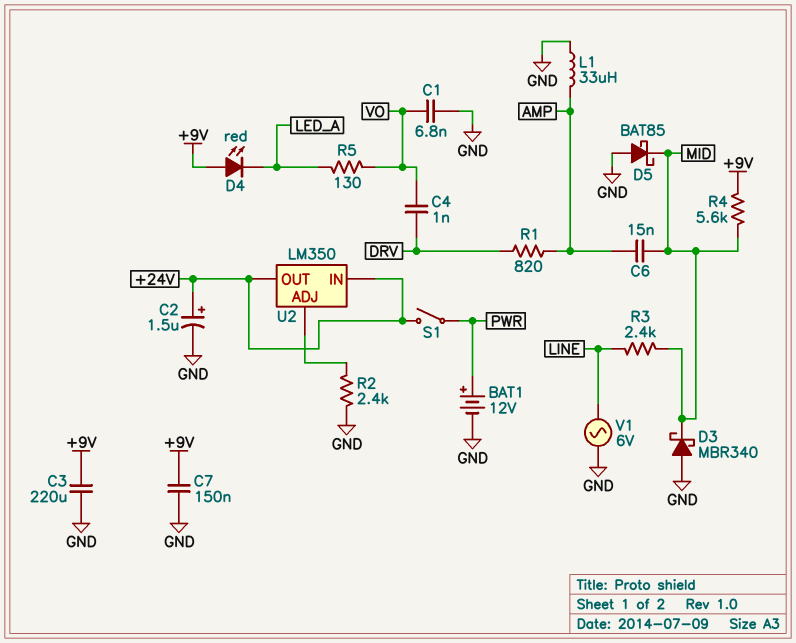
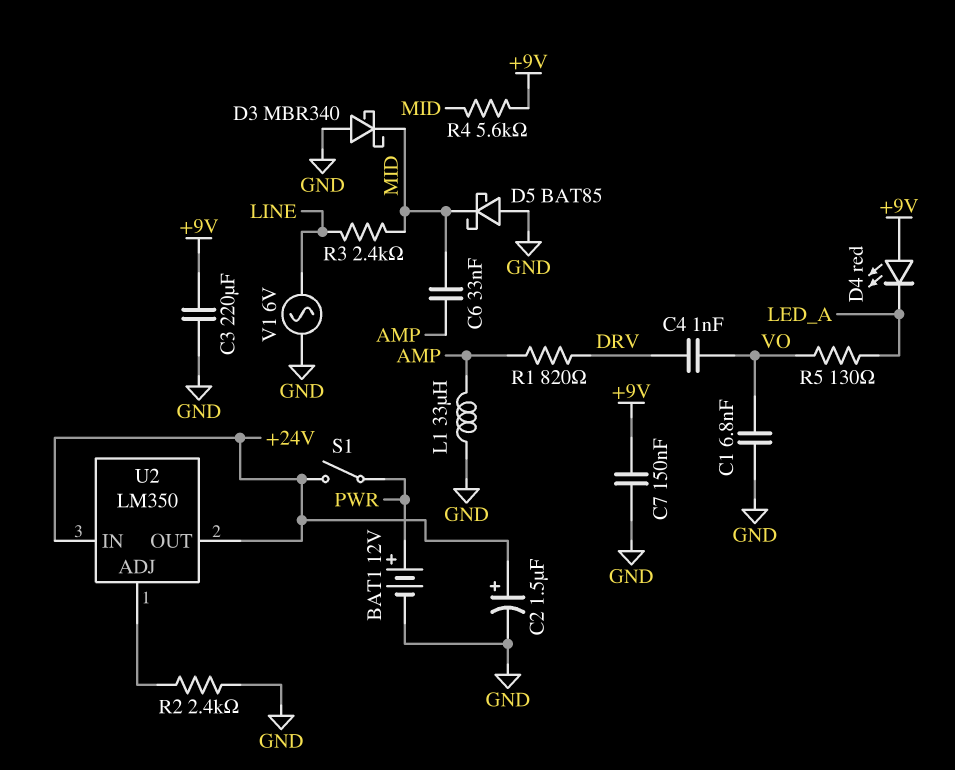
C6: 15nF (AMP, MID) -> 33nF (AMP, MID)

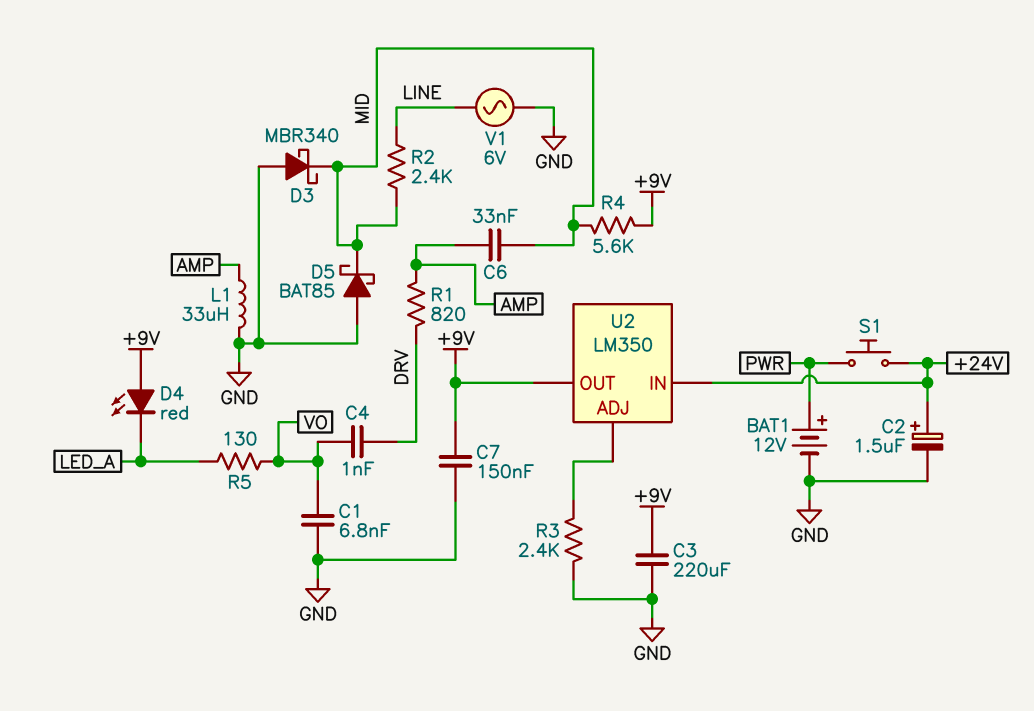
R2: 2.4k (GND, U2/ADJ) -> 2.4k (LINE, MID)
R3: 2.4k (LINE, MID) -> 2.4k (GND, U2/ADJ)
S1: switch (+24V, PWR) -> button (+24V, PWR)
U2 pin OUT: +24V -> +9V

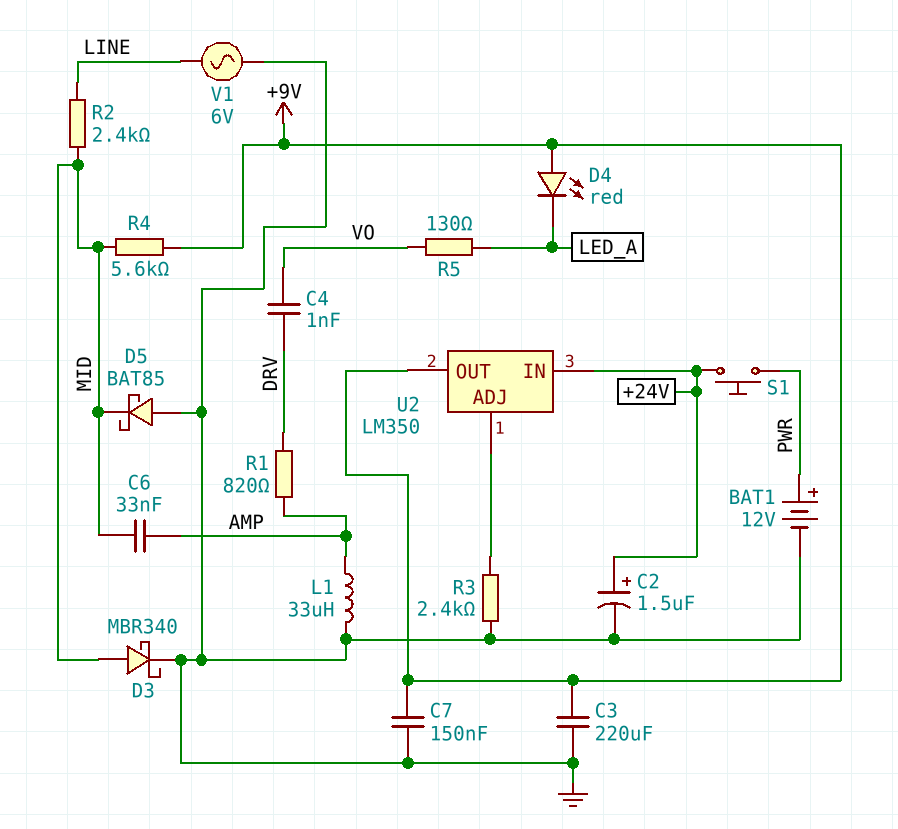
C1: 6.8nF (GND, VO) -> none
D3: schottky MBR340 (A GND, K MID) -> schottky MBR340 (A MID, K GND)

